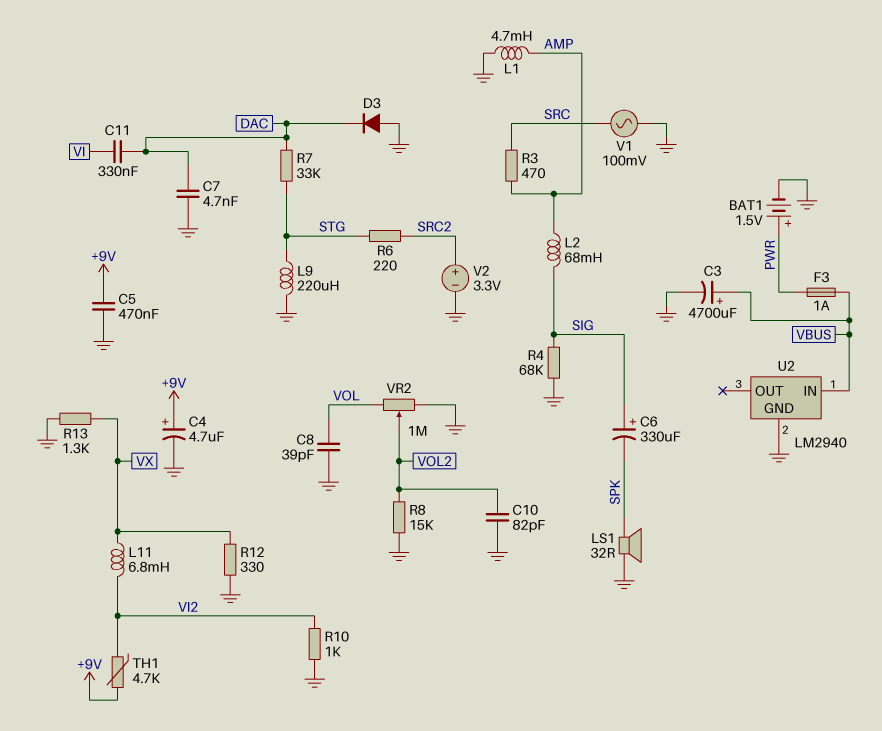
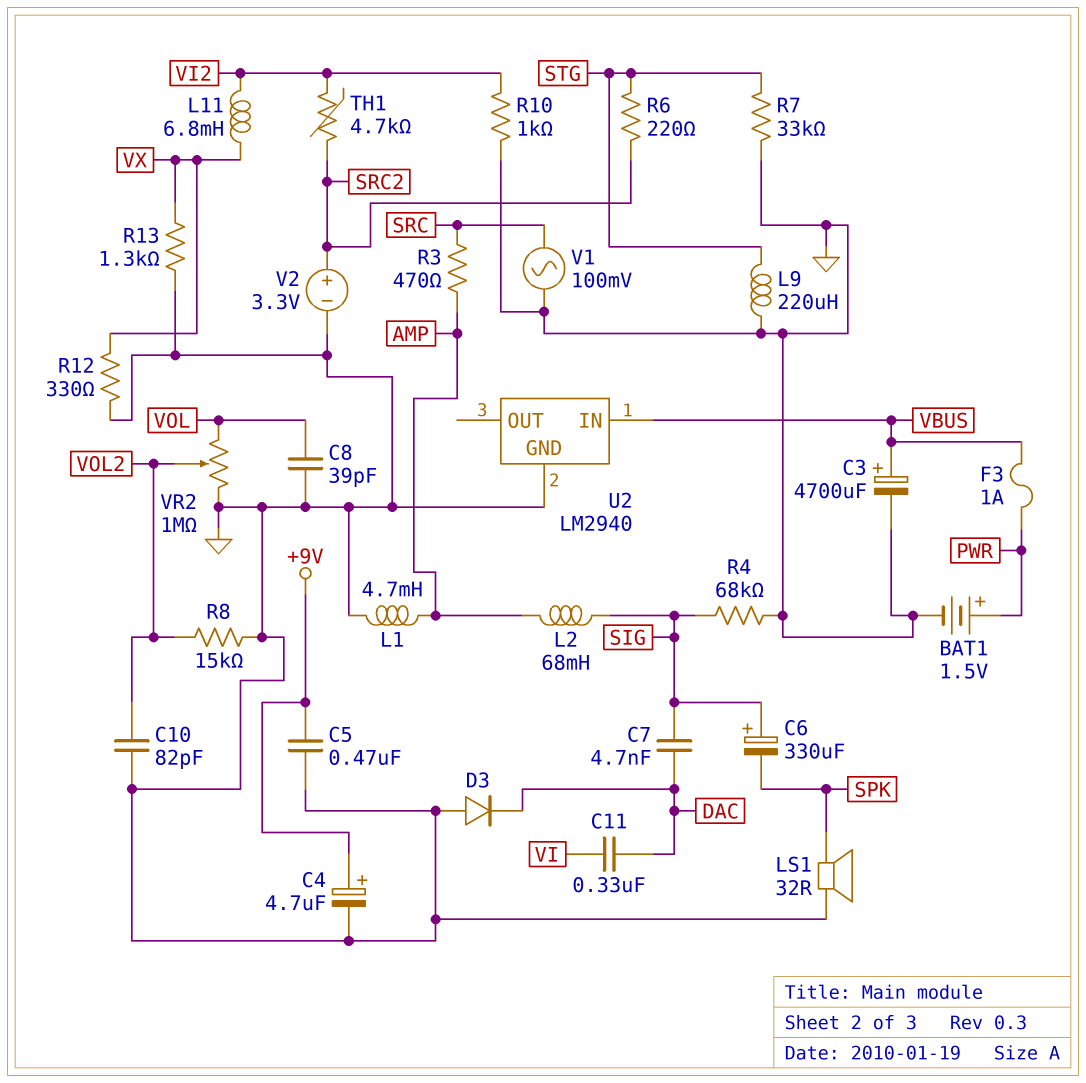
C7: 4.7nF (DAC, GND) -> 4.7nF (DAC, SIG)
R7: 33k (DAC, STG) -> 33k (GND, STG)
TH1: 4.7k (+9V, VI2) -> 4.7k (SRC2, VI2)

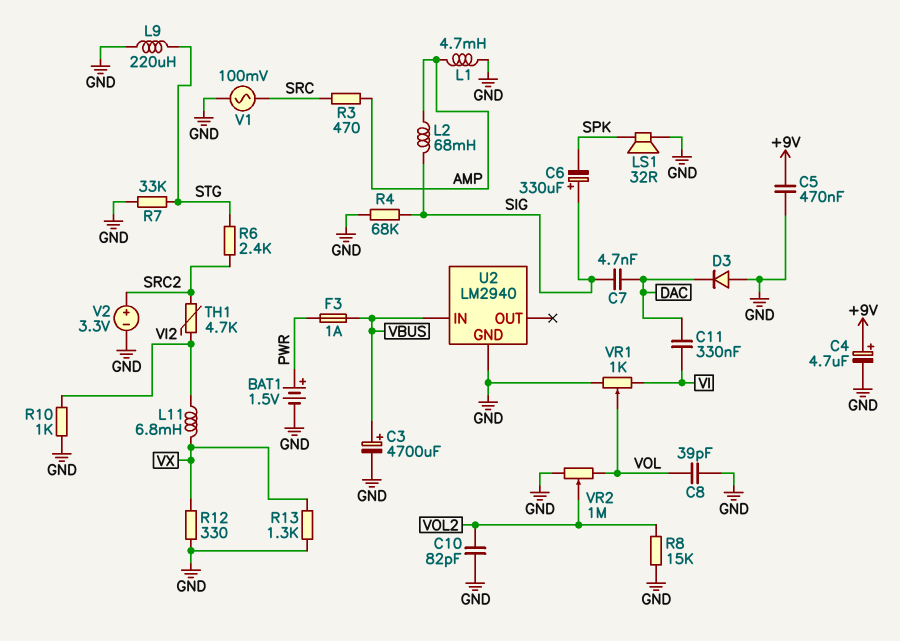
R6: 220 (SRC2, STG) -> 2.4k (SRC2, STG)
VR1: none -> 1k (GND, VI, wiper VOL)

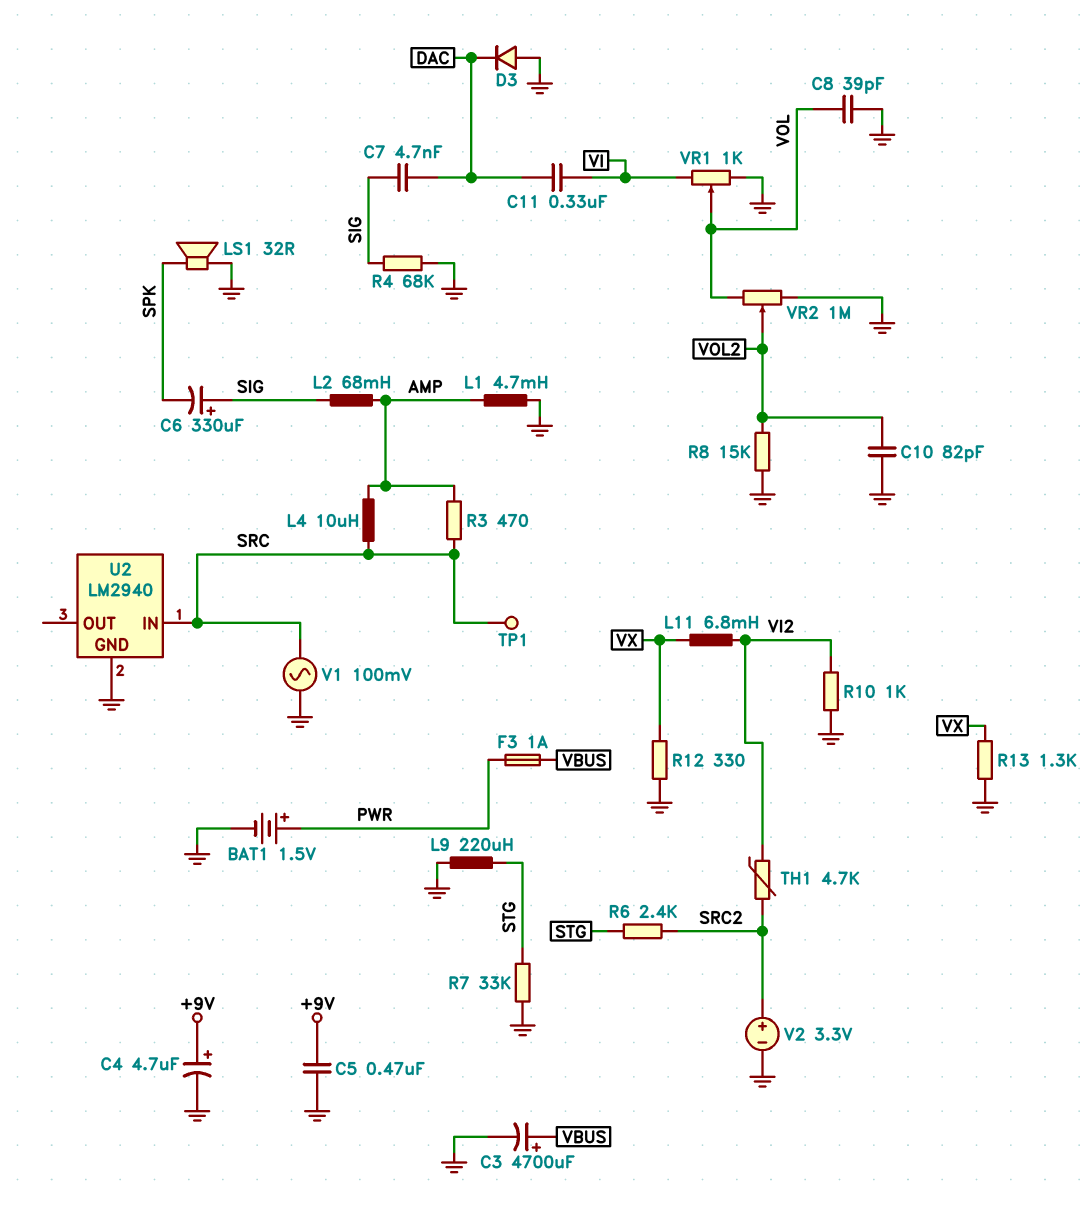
L4: none -> 10uH (AMP, SRC)
TP1: none -> test point (SRC)
U2 pin IN: VBUS -> SRC

